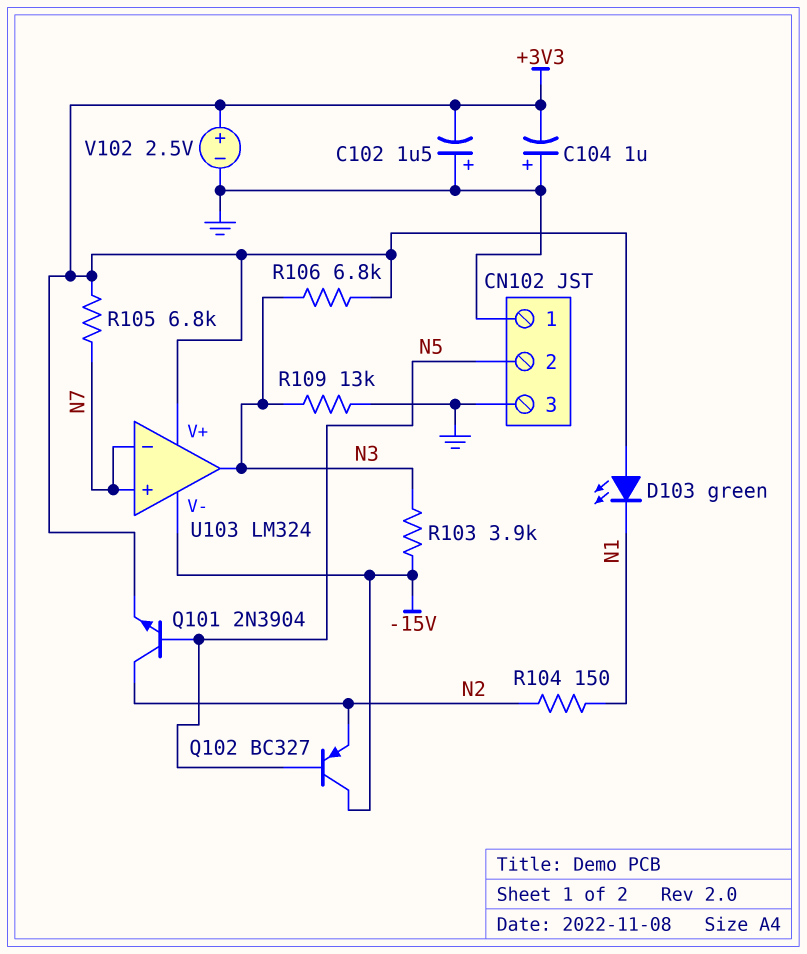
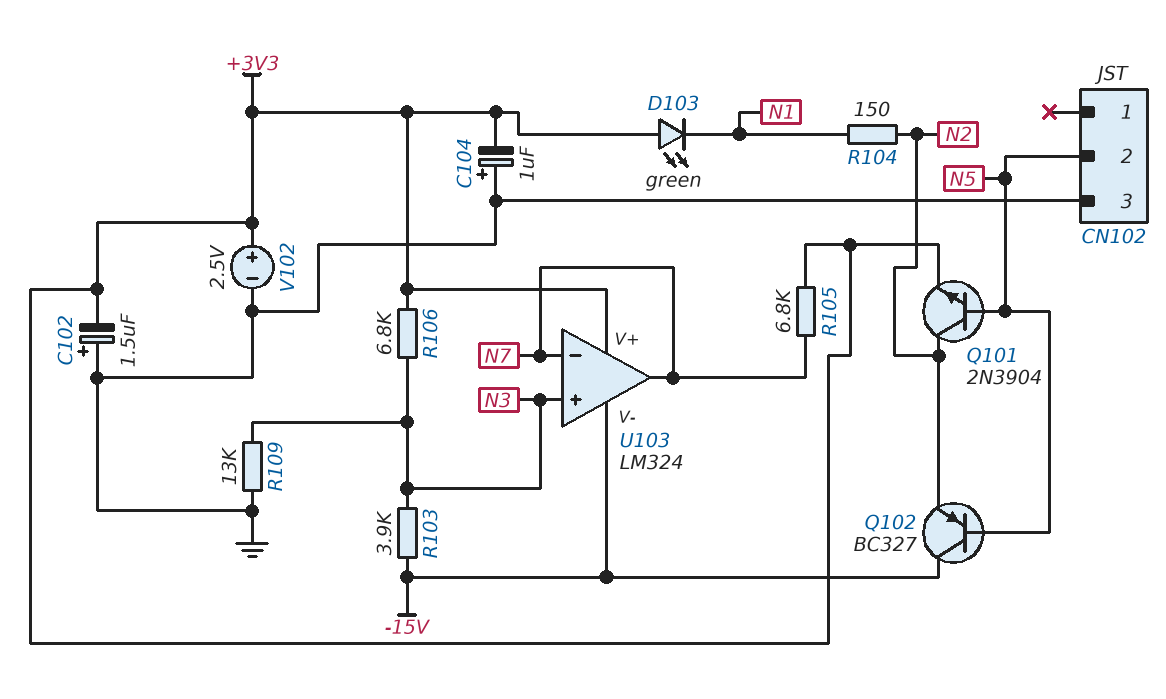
CN102 pin 1: GND -> none
U103 pin in+: N7 -> N3
U103 pin out: N3 -> N7

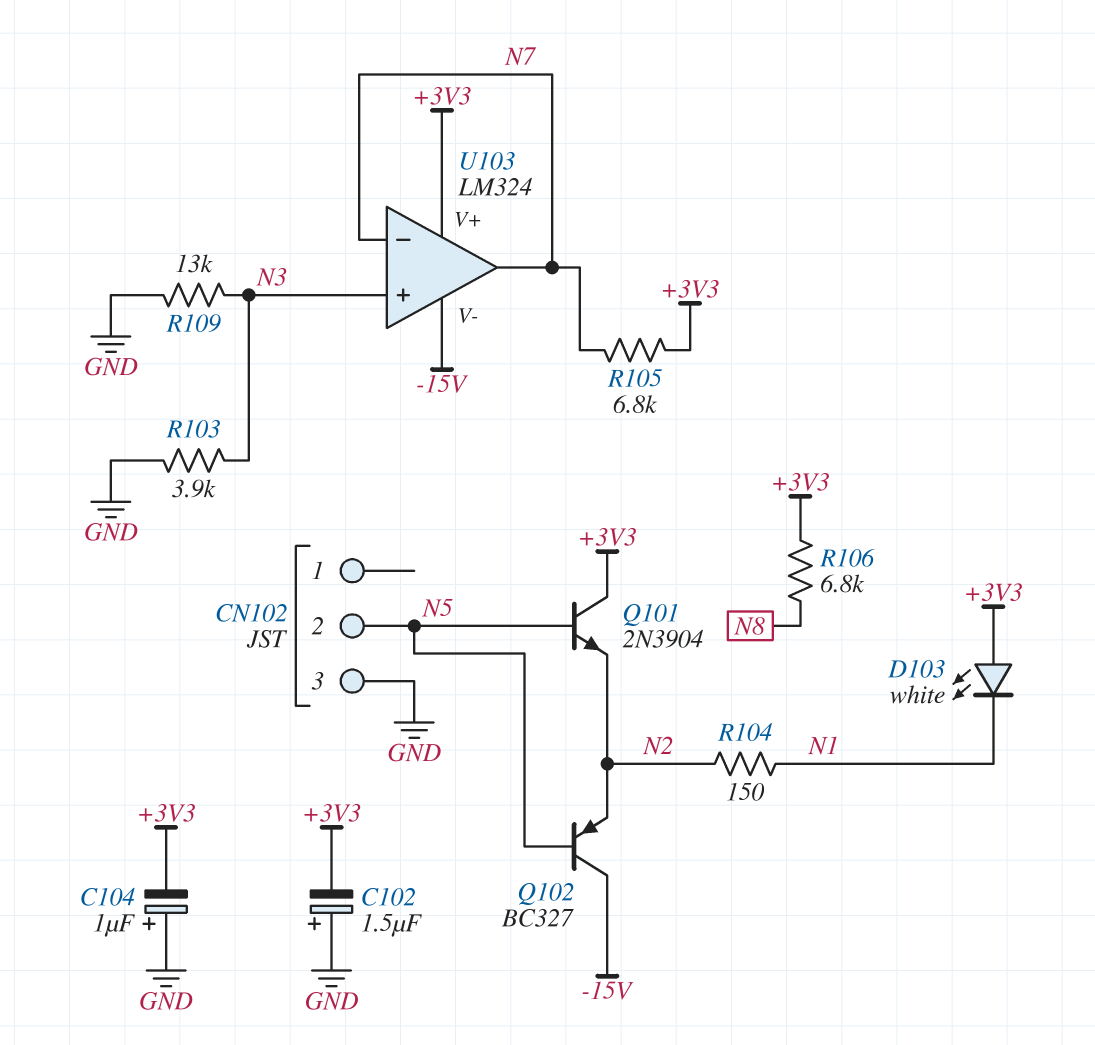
D103: LED green (A +3V3, K N1) -> LED white (A +3V3, K N1)
Q101: NPN 2N3904 (B N5, C N2, E +3V3) -> NPN 2N3904 (B N5, C +3V3, E N2)
R103: 3.9k (-15V, N3) -> 3.9k (GND, N3)
R106: 6.8k (+3V3, N3) -> 6.8k (+3V3, N8)
V102: 2.5V (plus +3V3, minus GND) -> none

